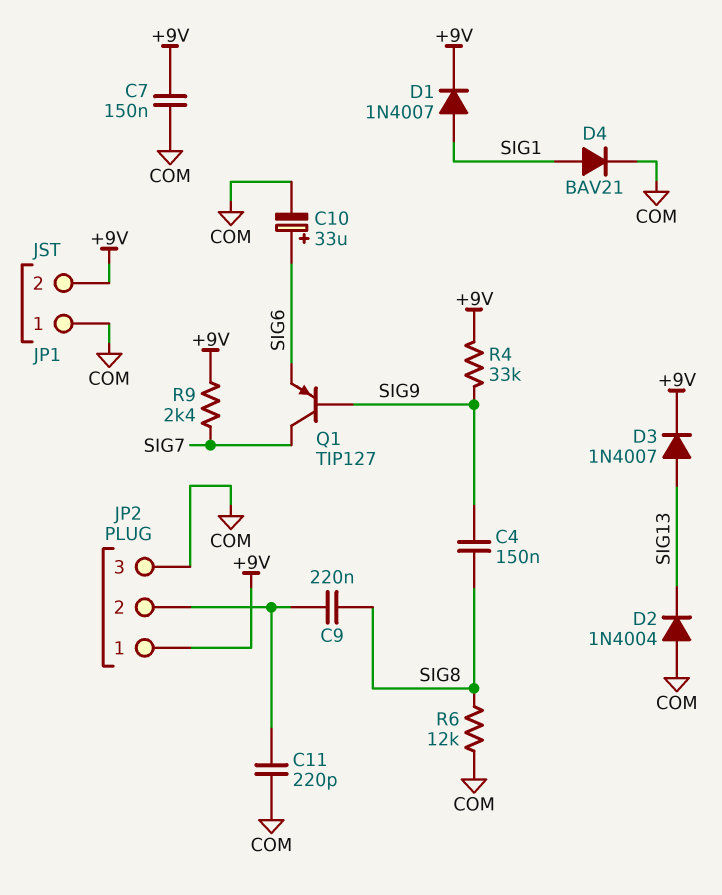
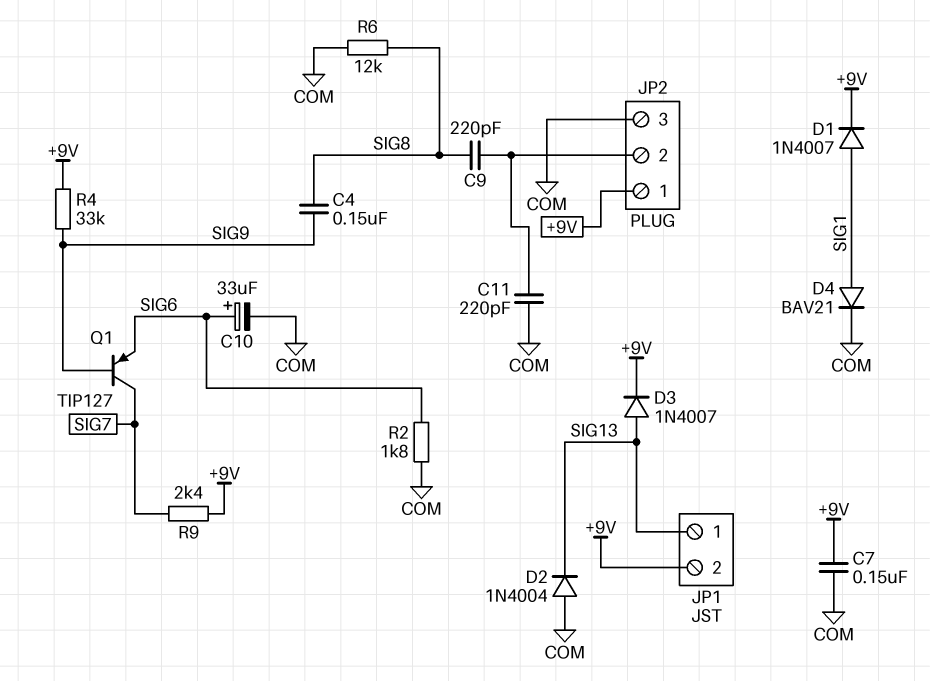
C9: 220nF (JP2/2, SIG8) -> 220pF (JP2/2, SIG8)
JP1 pin 1: COM -> SIG13
R2: none -> 1.8k (COM, SIG6)

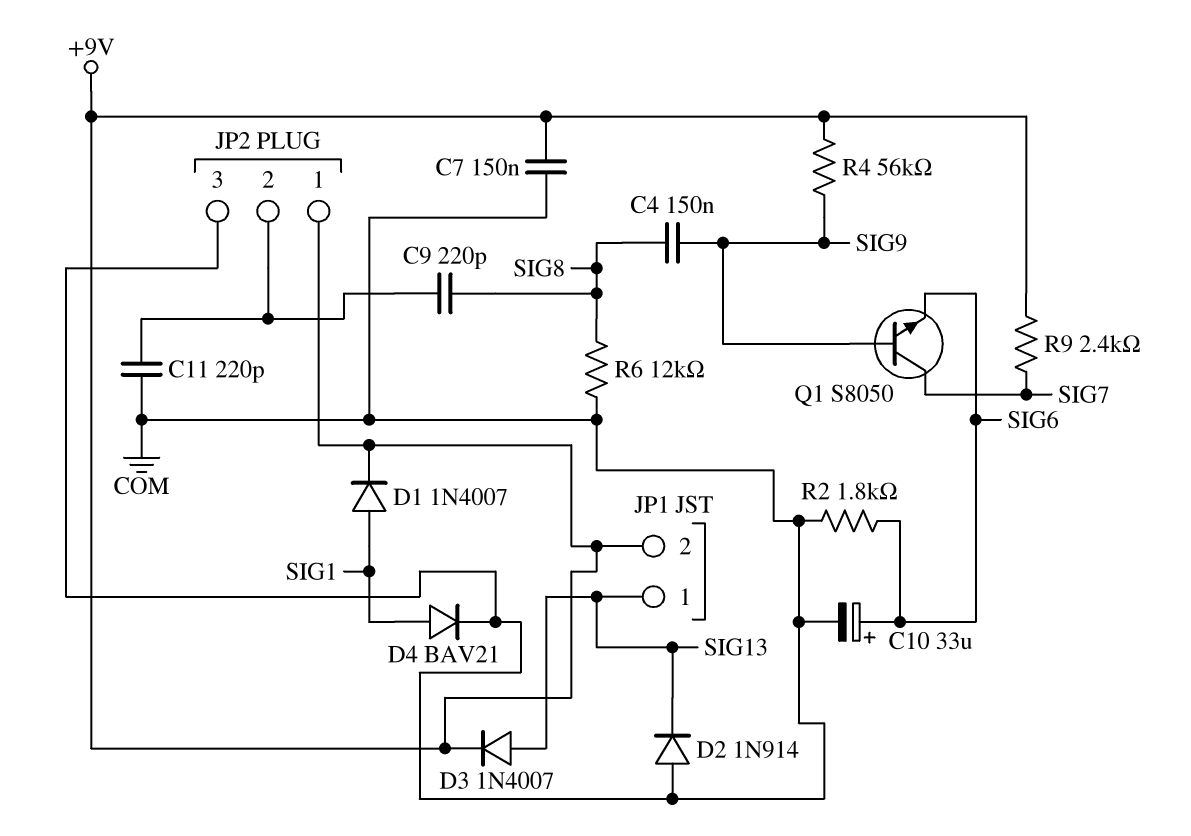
D2: diode 1N4004 (A COM, K SIG13) -> diode 1N914 (A COM, K SIG13)
Q1: PNP TIP127 (B SIG9, C SIG7, E SIG6) -> NPN S8050 (B SIG9, C SIG7, E SIG6)
R4: 33k (+9V, SIG9) -> 56k (+9V, SIG9)

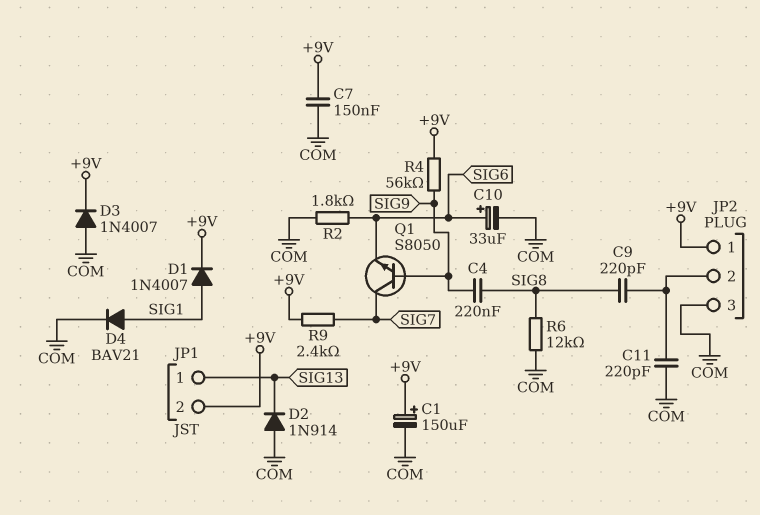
C1: none -> 150uF (plus +9V, minus COM)
C4: 150nF (SIG8, SIG9) -> 220nF (SIG8, SIG9)
D3: diode 1N4007 (A SIG13, K +9V) -> diode 1N4007 (A COM, K +9V)

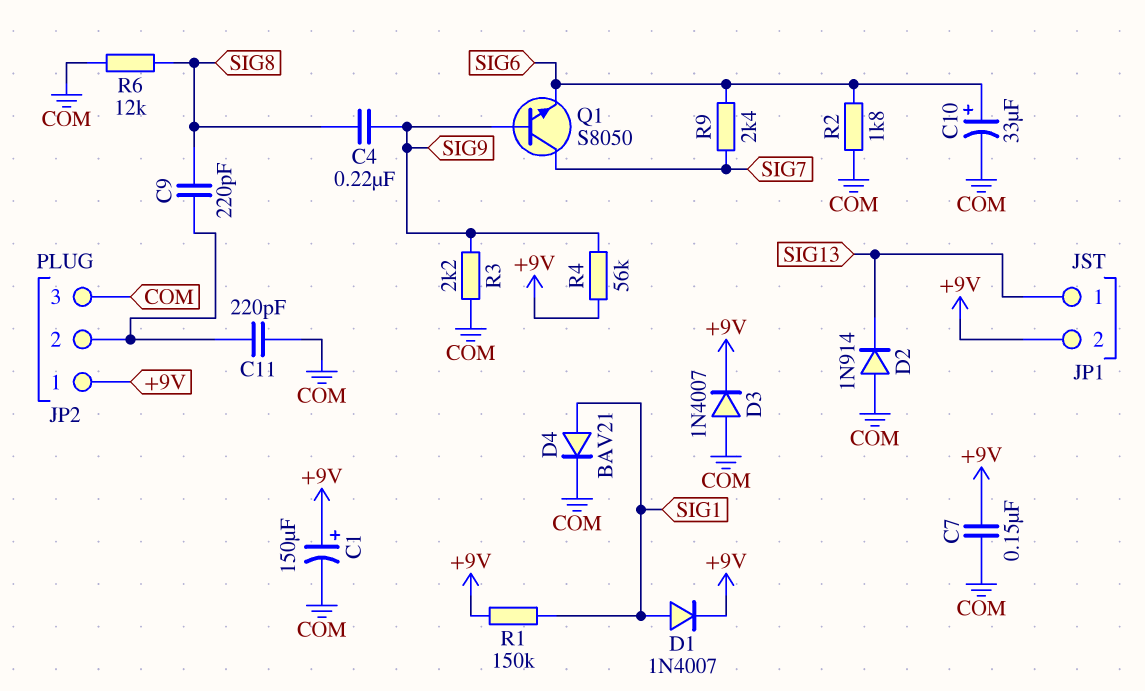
R1: none -> 150k (+9V, SIG1)
R3: none -> 2.2k (COM, SIG9)
R9: 2.4k (+9V, SIG7) -> 2.4k (SIG6, SIG7)

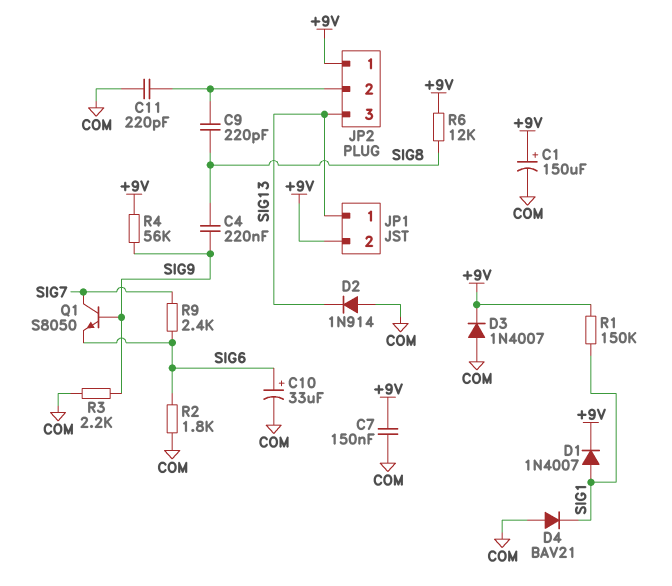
D4: diode BAV21 (A SIG1, K COM) -> diode BAV21 (A COM, K SIG1)
JP2 pin 3: COM -> SIG13
R6: 12k (COM, SIG8) -> 12k (+9V, SIG8)

